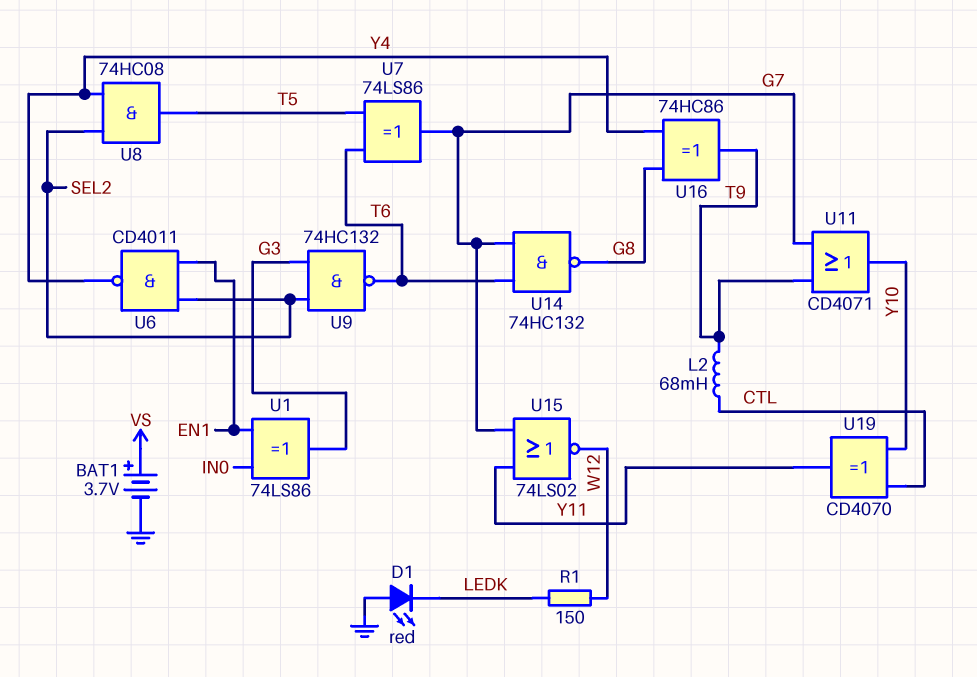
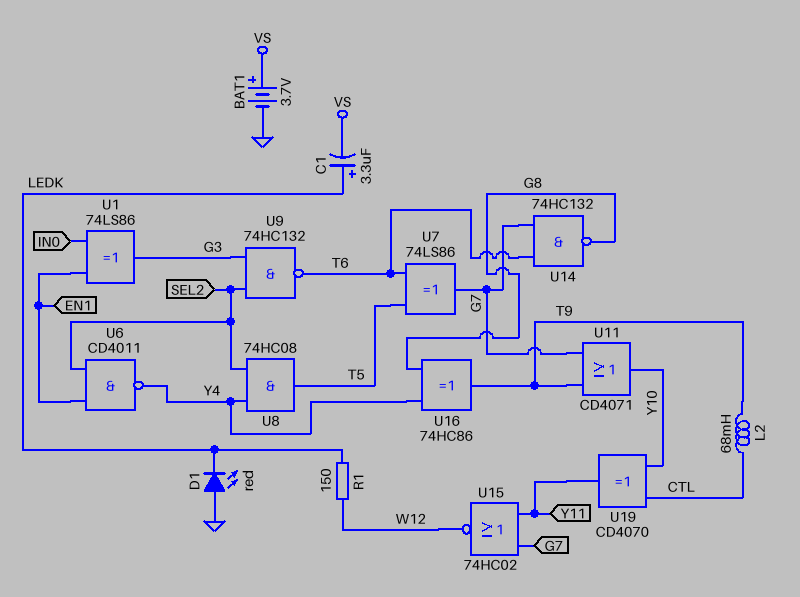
C1: none -> 3.3uF (plus LEDK, minus VS)
U15: NOR 74LS02 (in G7, in Y11, out W12) -> NOR 74HC02 (in G7, in Y11, out W12)

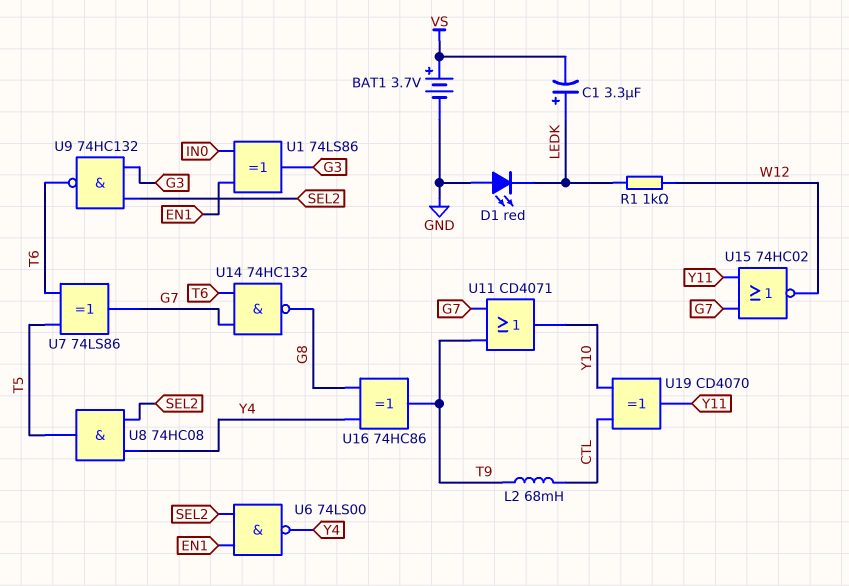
R1: 150 (LEDK, W12) -> 1k (LEDK, W12)
U6: NAND CD4011 (in EN1, in SEL2, out Y4) -> NAND 74LS00 (in EN1, in SEL2, out Y4)

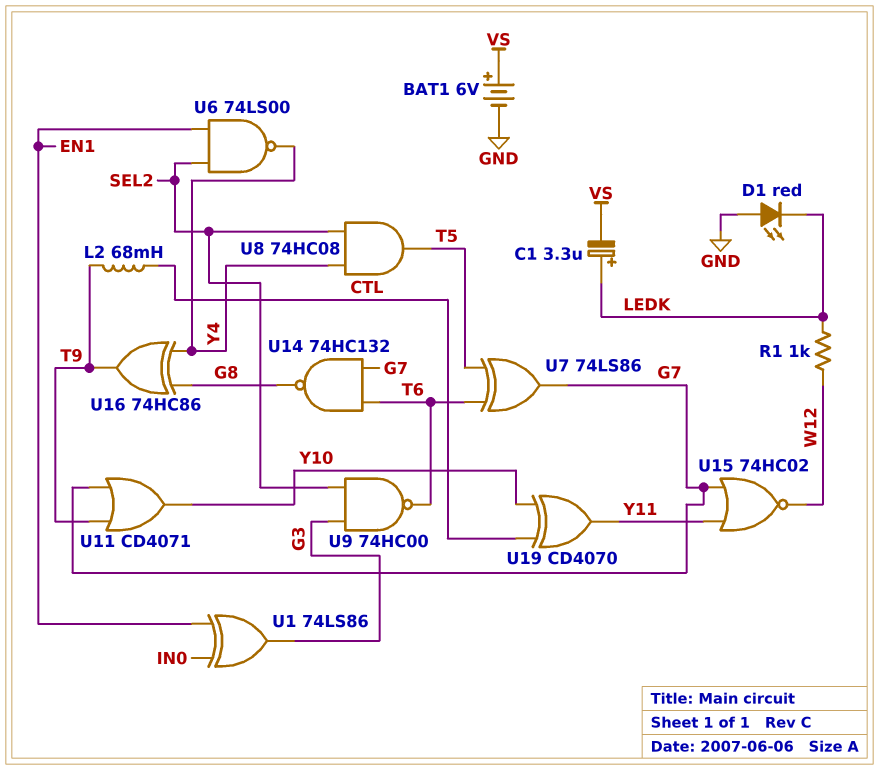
BAT1: 3.7V (plus VS, minus GND) -> 6V (plus VS, minus GND)
U9: NAND 74HC132 (in G3, in SEL2, out T6) -> NAND 74HC00 (in G3, in SEL2, out T6)

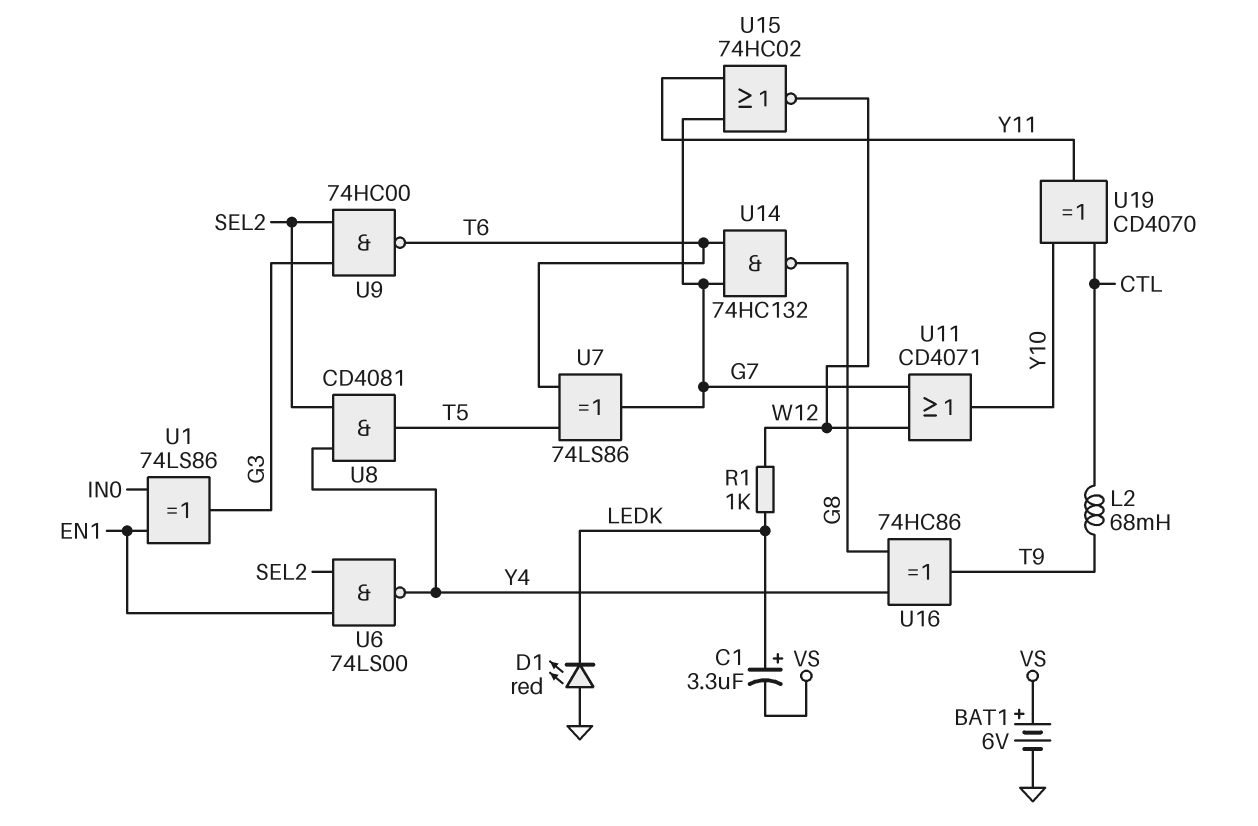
U8: AND 74HC08 (in SEL2, in Y4, out T5) -> AND CD4081 (in SEL2, in Y4, out T5)
U11: OR CD4071 (in G7, in T9, out Y10) -> OR CD4071 (in G7, in W12, out Y10)

